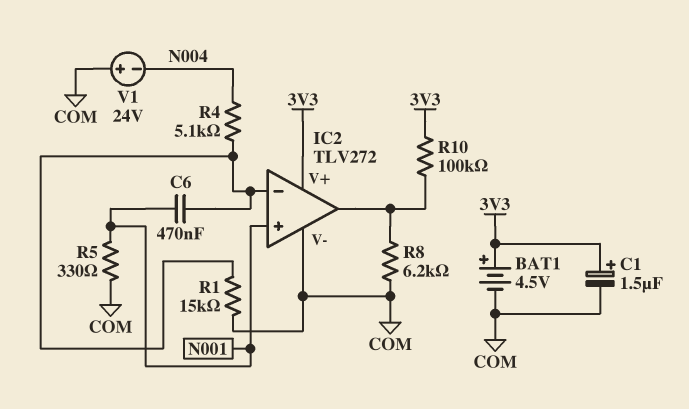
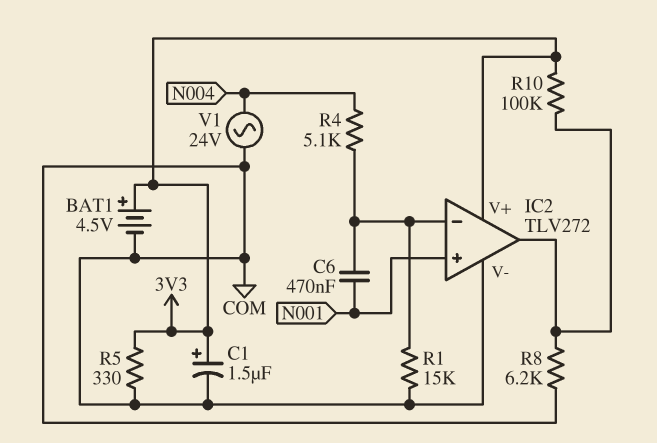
R5: 330 (COM, N001) -> 330 (3V3, COM)
V1: 24V (plus COM, minus N004) -> AC 24V (COM, N004)

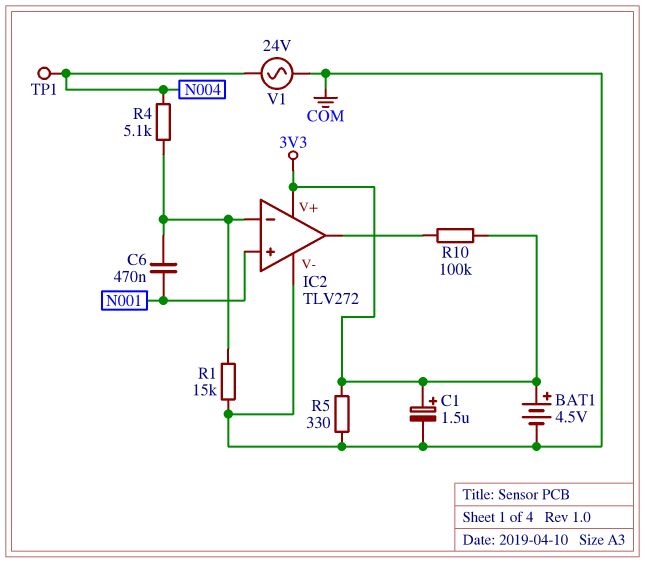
R8: 6.2k (COM, IC2/out) -> none
TP1: none -> test point (N004)

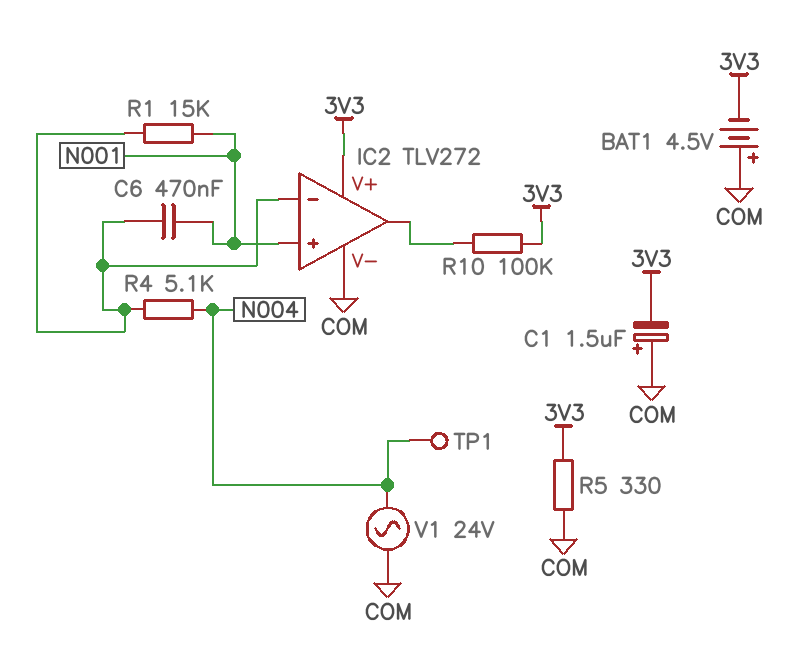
BAT1: 4.5V (plus 3V3, minus COM) -> 4.5V (plus COM, minus 3V3)
C1: 1.5uF (plus 3V3, minus COM) -> 1.5uF (plus COM, minus 3V3)
R1: 15k (COM, IC2/in-) -> 15k (IC2/in-, N001)

